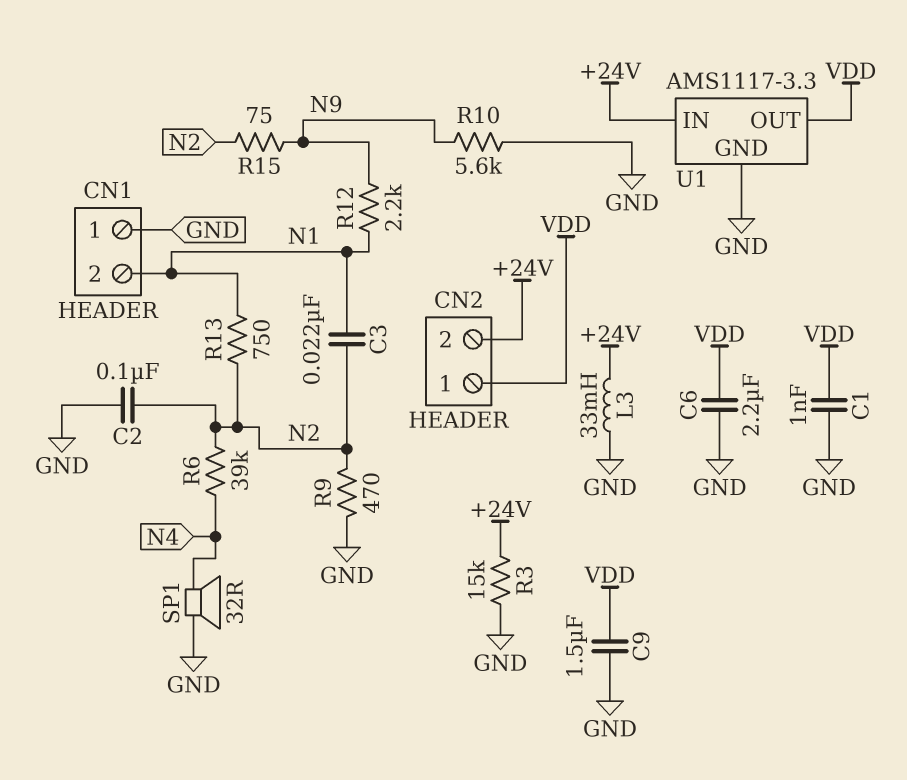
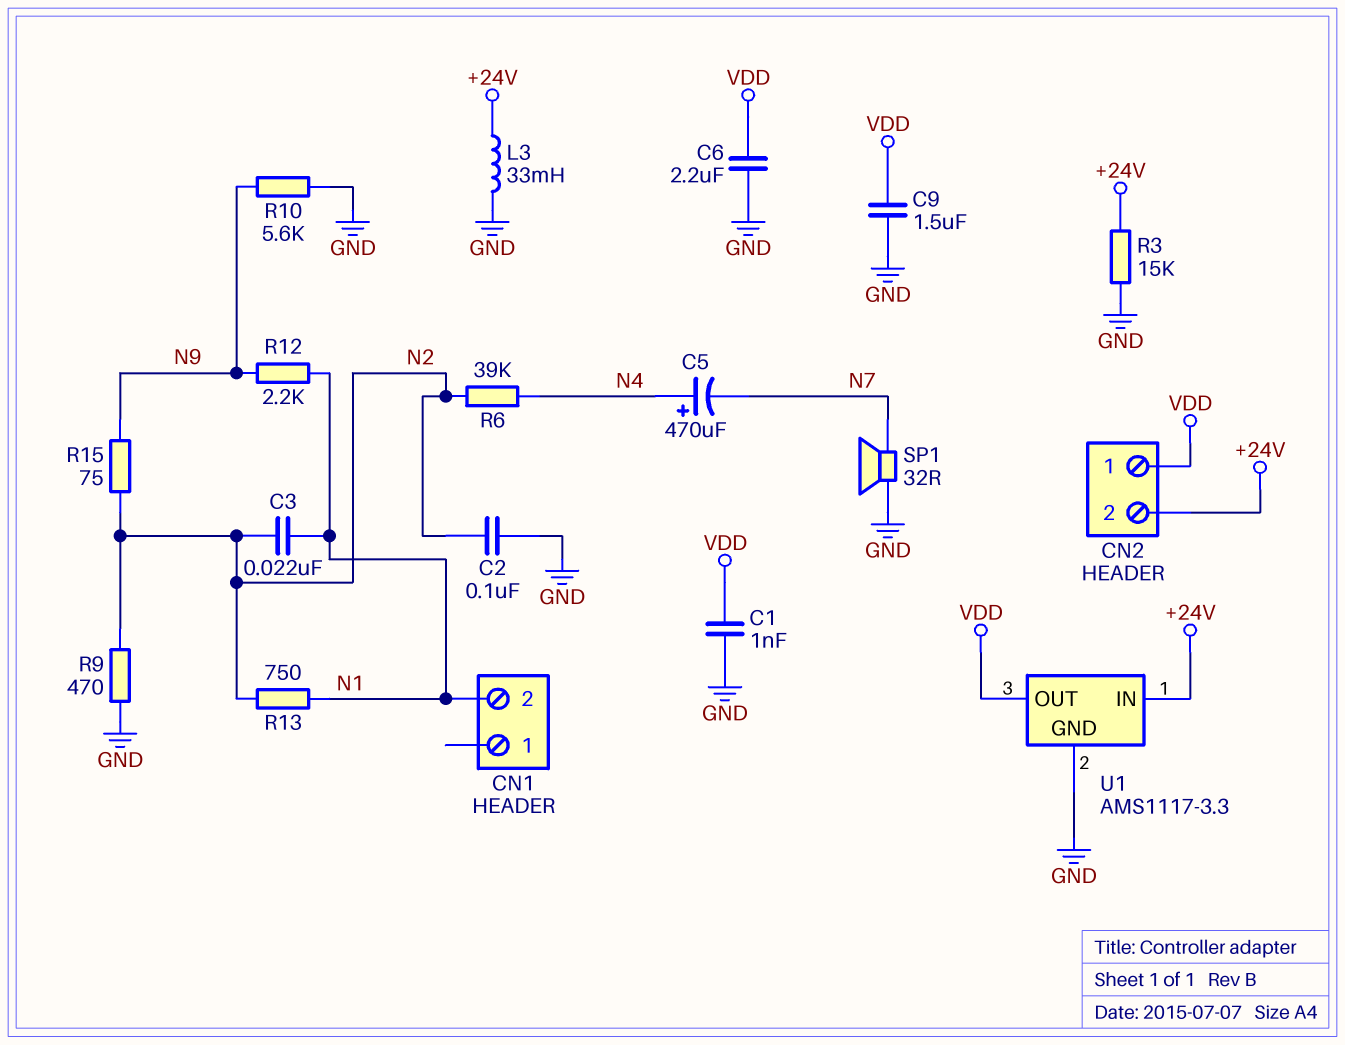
C5: none -> 470uF (plus N4, minus N7)
CN1 pin 1: GND -> none
SP1: speaker 32R (GND, N4) -> speaker 32R (GND, N7)

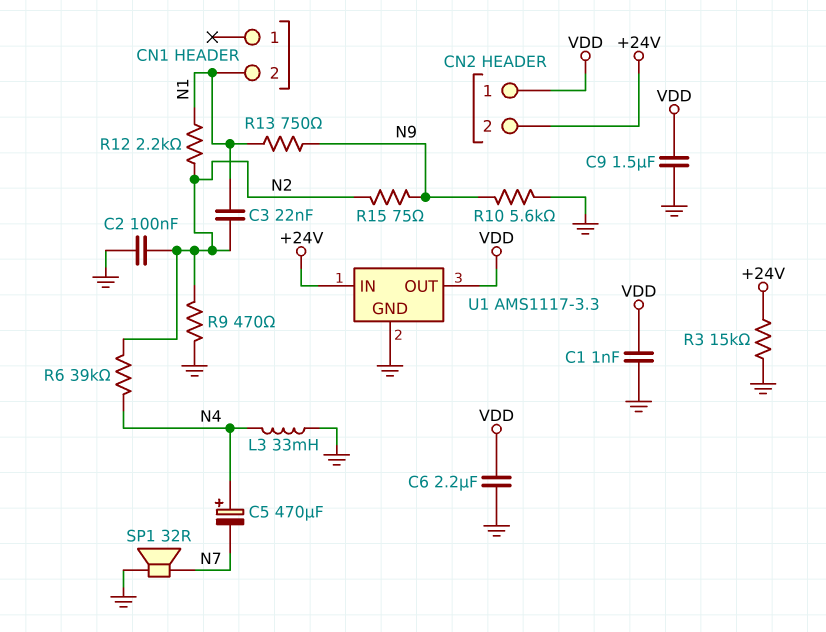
L3: 33mH (+24V, GND) -> 33mH (GND, N4)
R12: 2.2k (N1, N9) -> 2.2k (N1, N2)
R13: 750 (N1, N2) -> 750 (N1, N9)

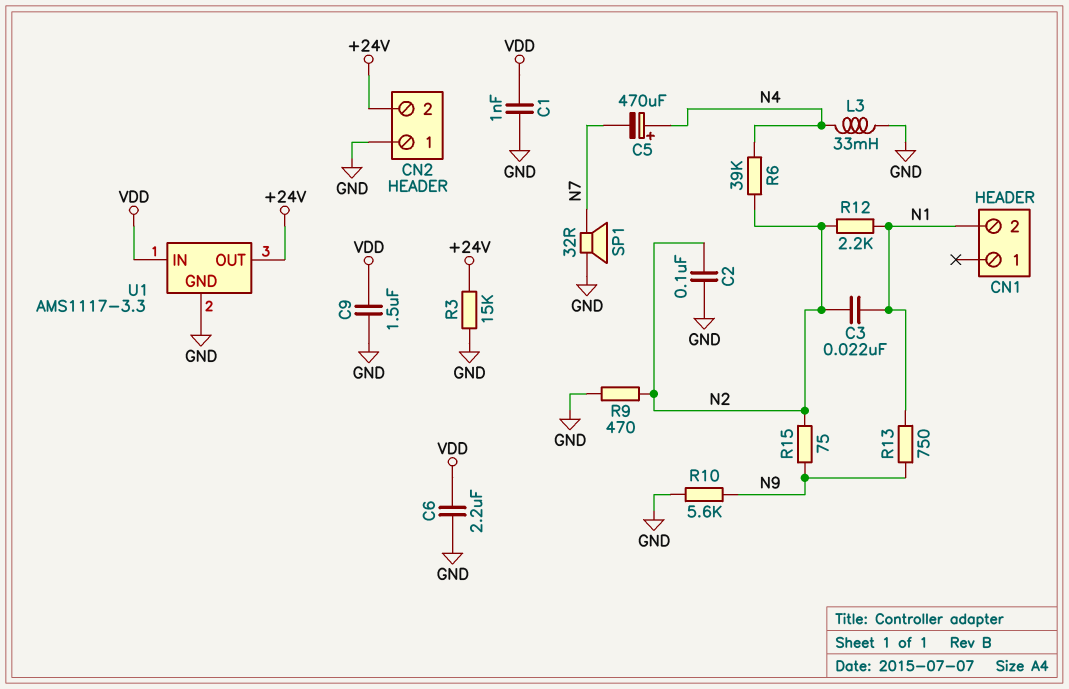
CN2 pin 1: VDD -> GND
U1 pin IN: +24V -> VDD
U1 pin OUT: VDD -> +24V

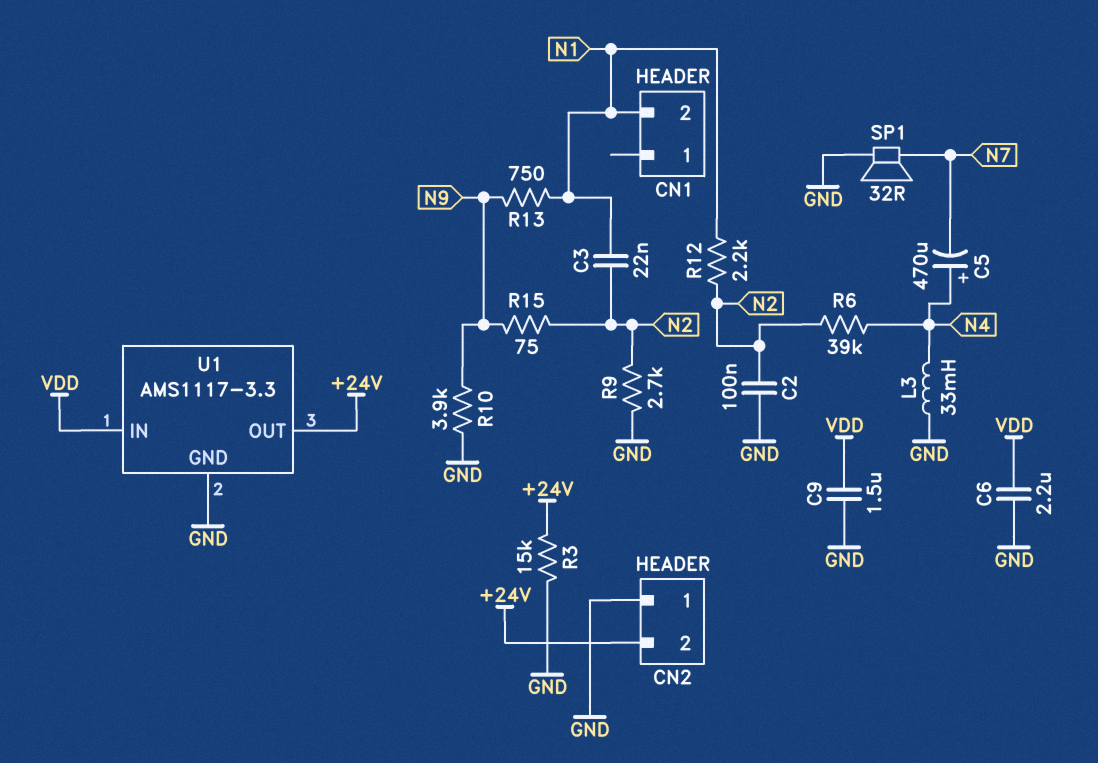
C1: 1nF (GND, VDD) -> none
R9: 470 (GND, N2) -> 2.7k (GND, N2)
R10: 5.6k (GND, N9) -> 3.9k (GND, N9)

